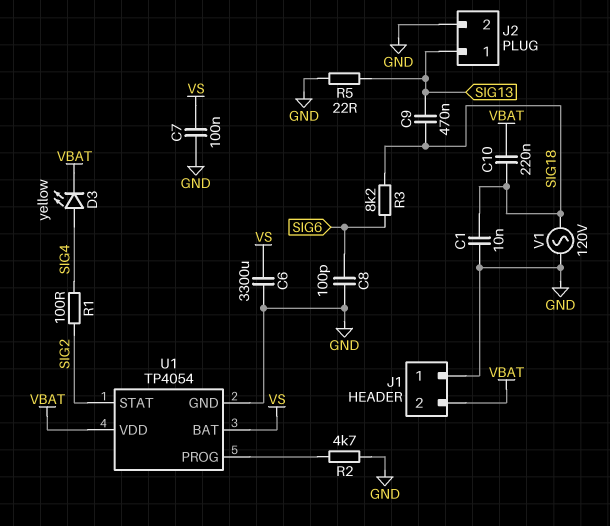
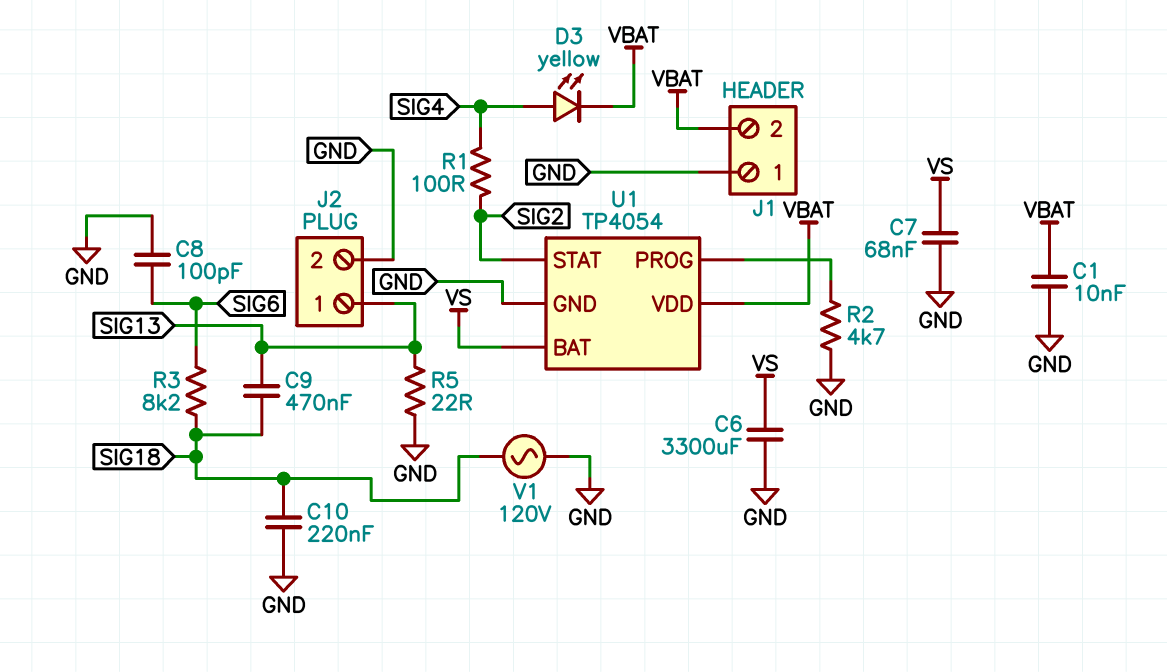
C1: 10nF (GND, SIG18) -> 10nF (GND, VBAT)
C7: 100nF (GND, VS) -> 68nF (GND, VS)
C10: 220nF (SIG18, VBAT) -> 220nF (GND, SIG18)

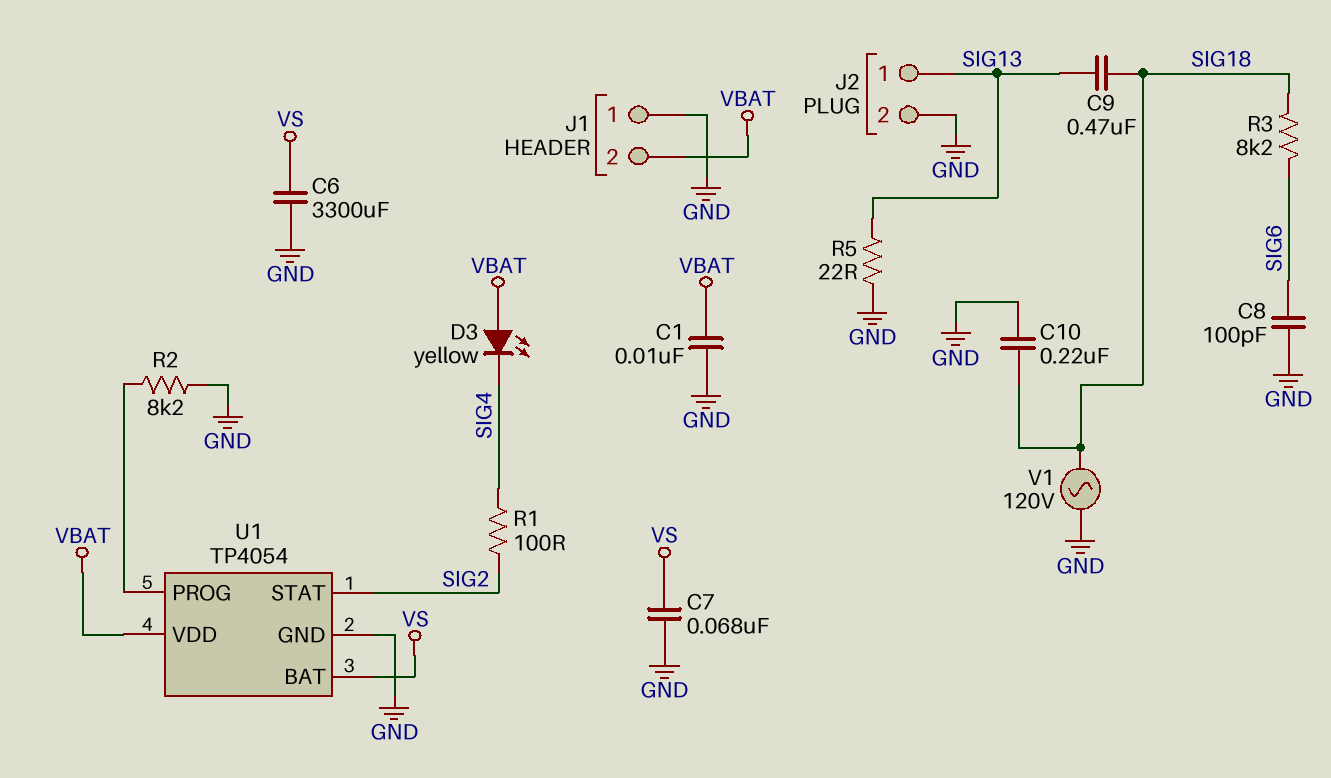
D3: LED yellow (A SIG4, K VBAT) -> LED yellow (A VBAT, K SIG4)
R2: 4.7k (GND, U1/PROG) -> 8.2k (GND, U1/PROG)

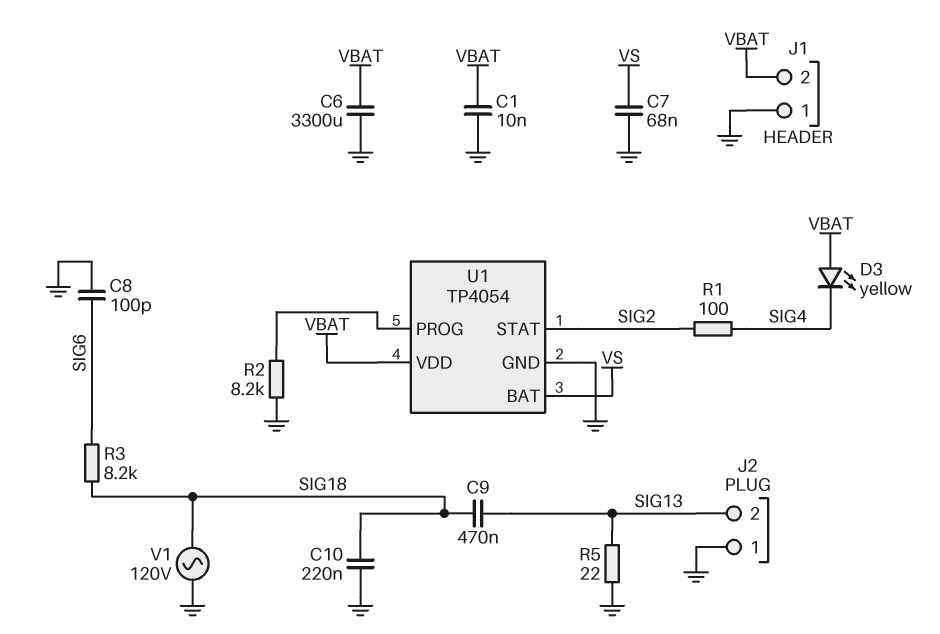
C6: 3300uF (GND, VS) -> 3300uF (GND, VBAT)
J2 pin 1: SIG13 -> GND
J2 pin 2: GND -> SIG13

